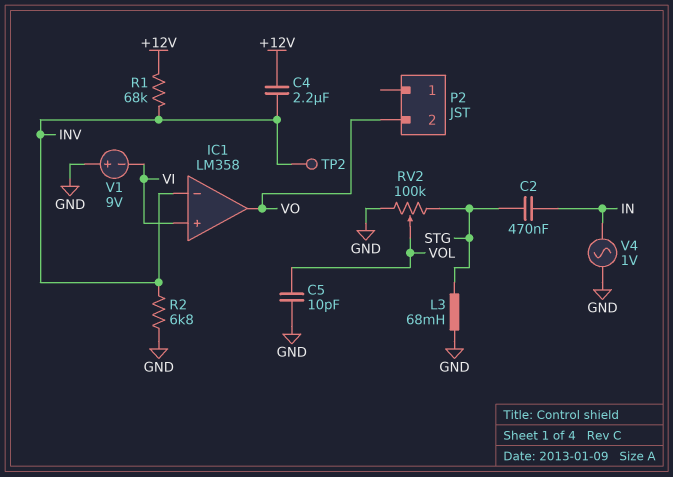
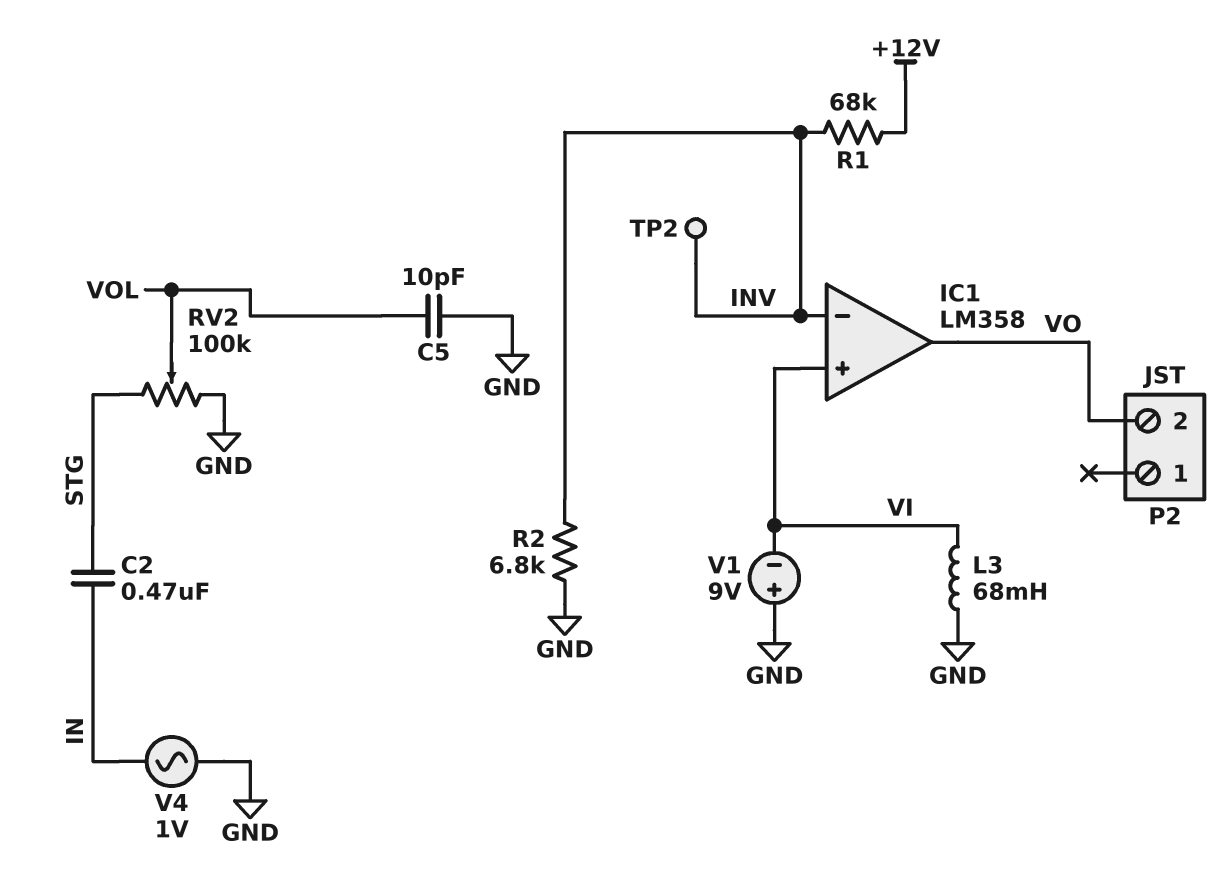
C4: 2.2uF (+12V, INV) -> none
L3: 68mH (GND, STG) -> 68mH (GND, VI)

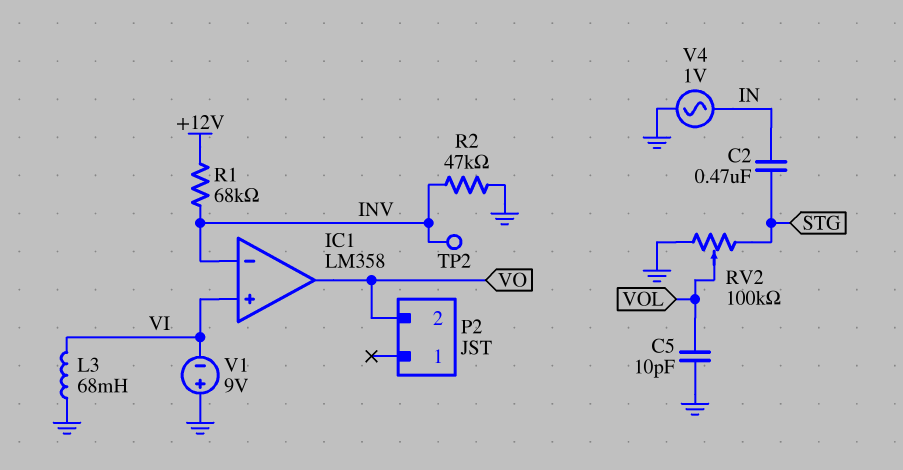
R2: 6.8k (GND, INV) -> 47k (GND, INV)

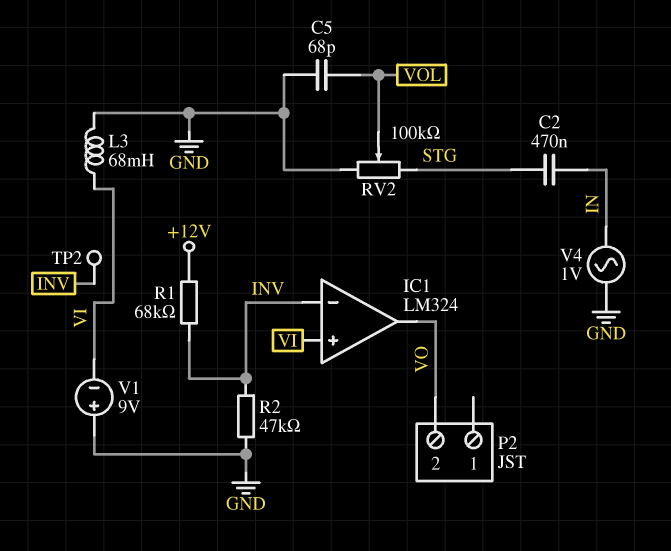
C5: 10pF (GND, VOL) -> 68pF (GND, VOL)
IC1: LM358 -> LM324

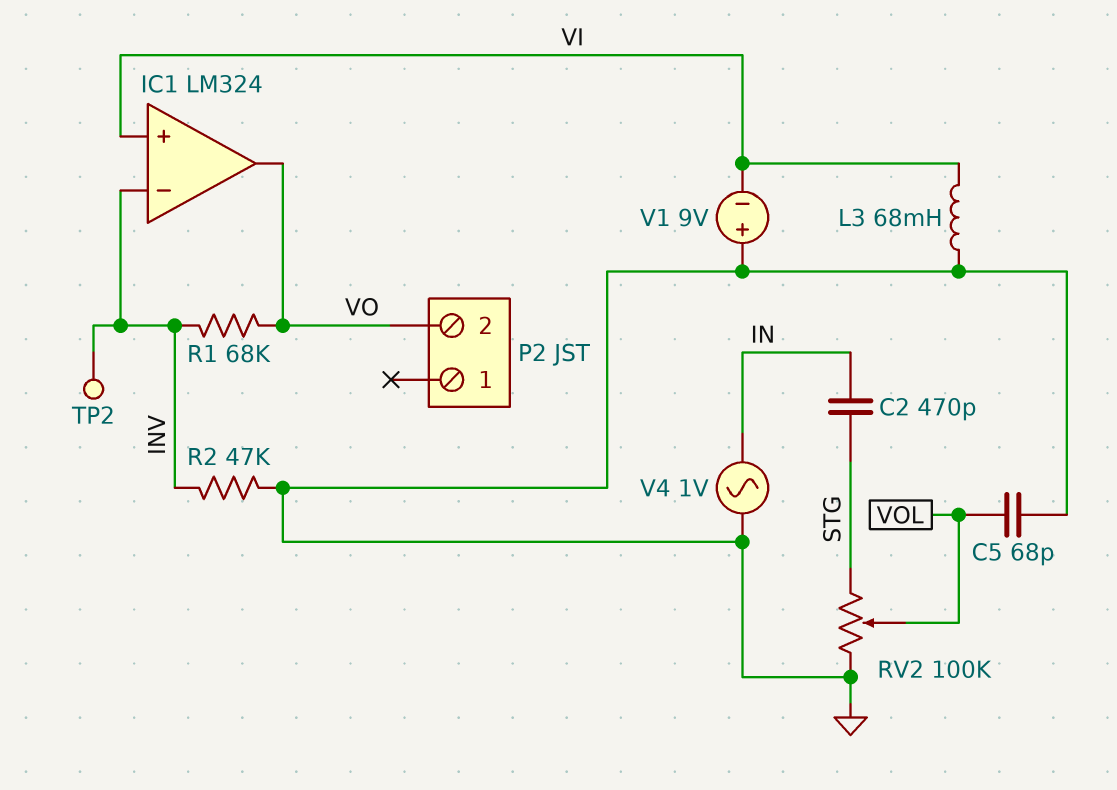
C2: 470nF (IN, STG) -> 470pF (IN, STG)
R1: 68k (+12V, INV) -> 68k (INV, VO)

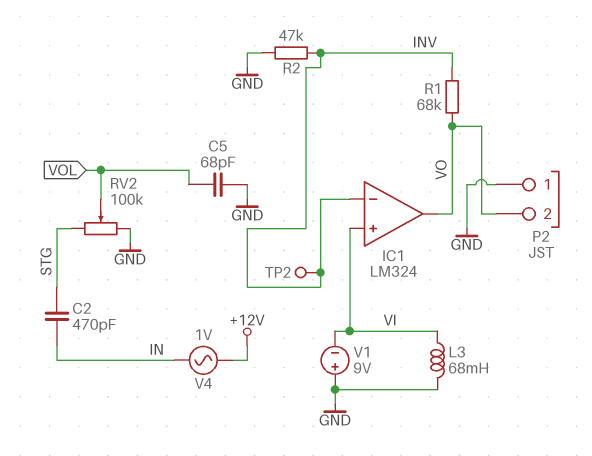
P2 pin 1: none -> GND
V4: AC 1V (GND, IN) -> AC 1V (+12V, IN)

